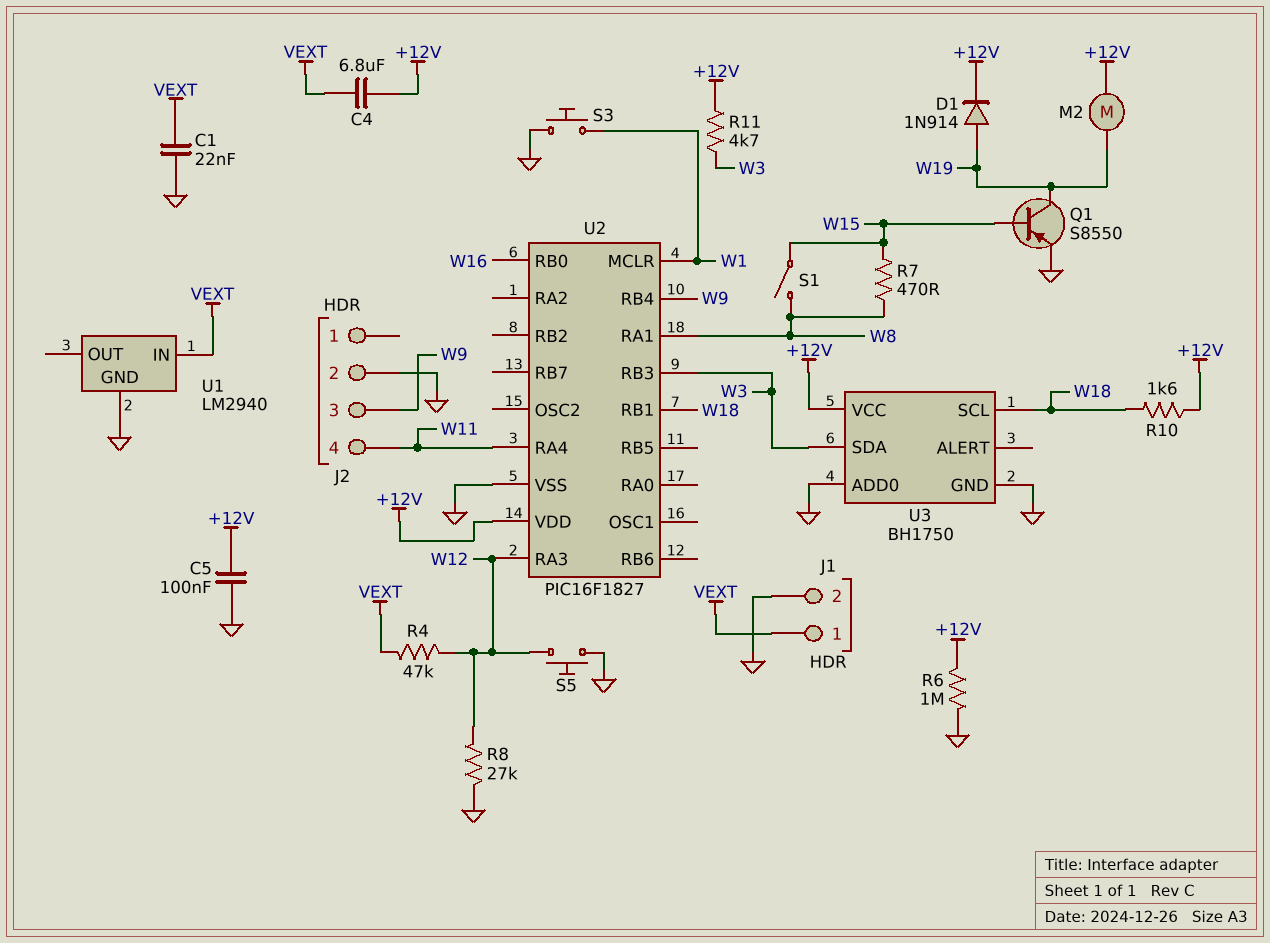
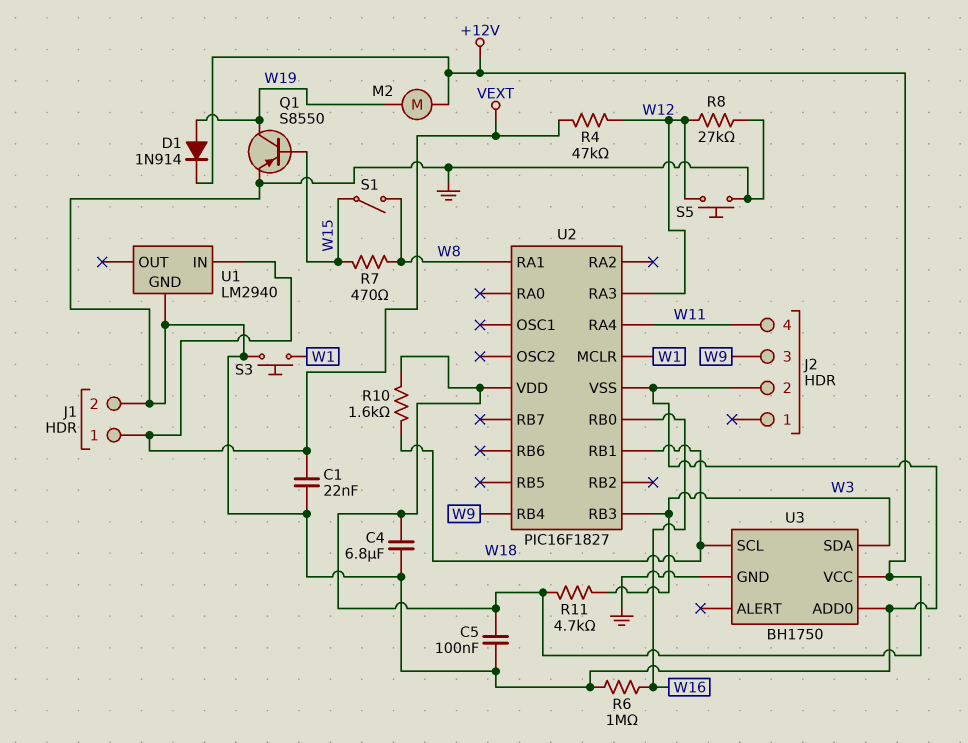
C4: 6.8uF (+12V, VEXT) -> 6.8uF (+12V, GND)
R6: 1M (+12V, GND) -> 1M (GND, W16)

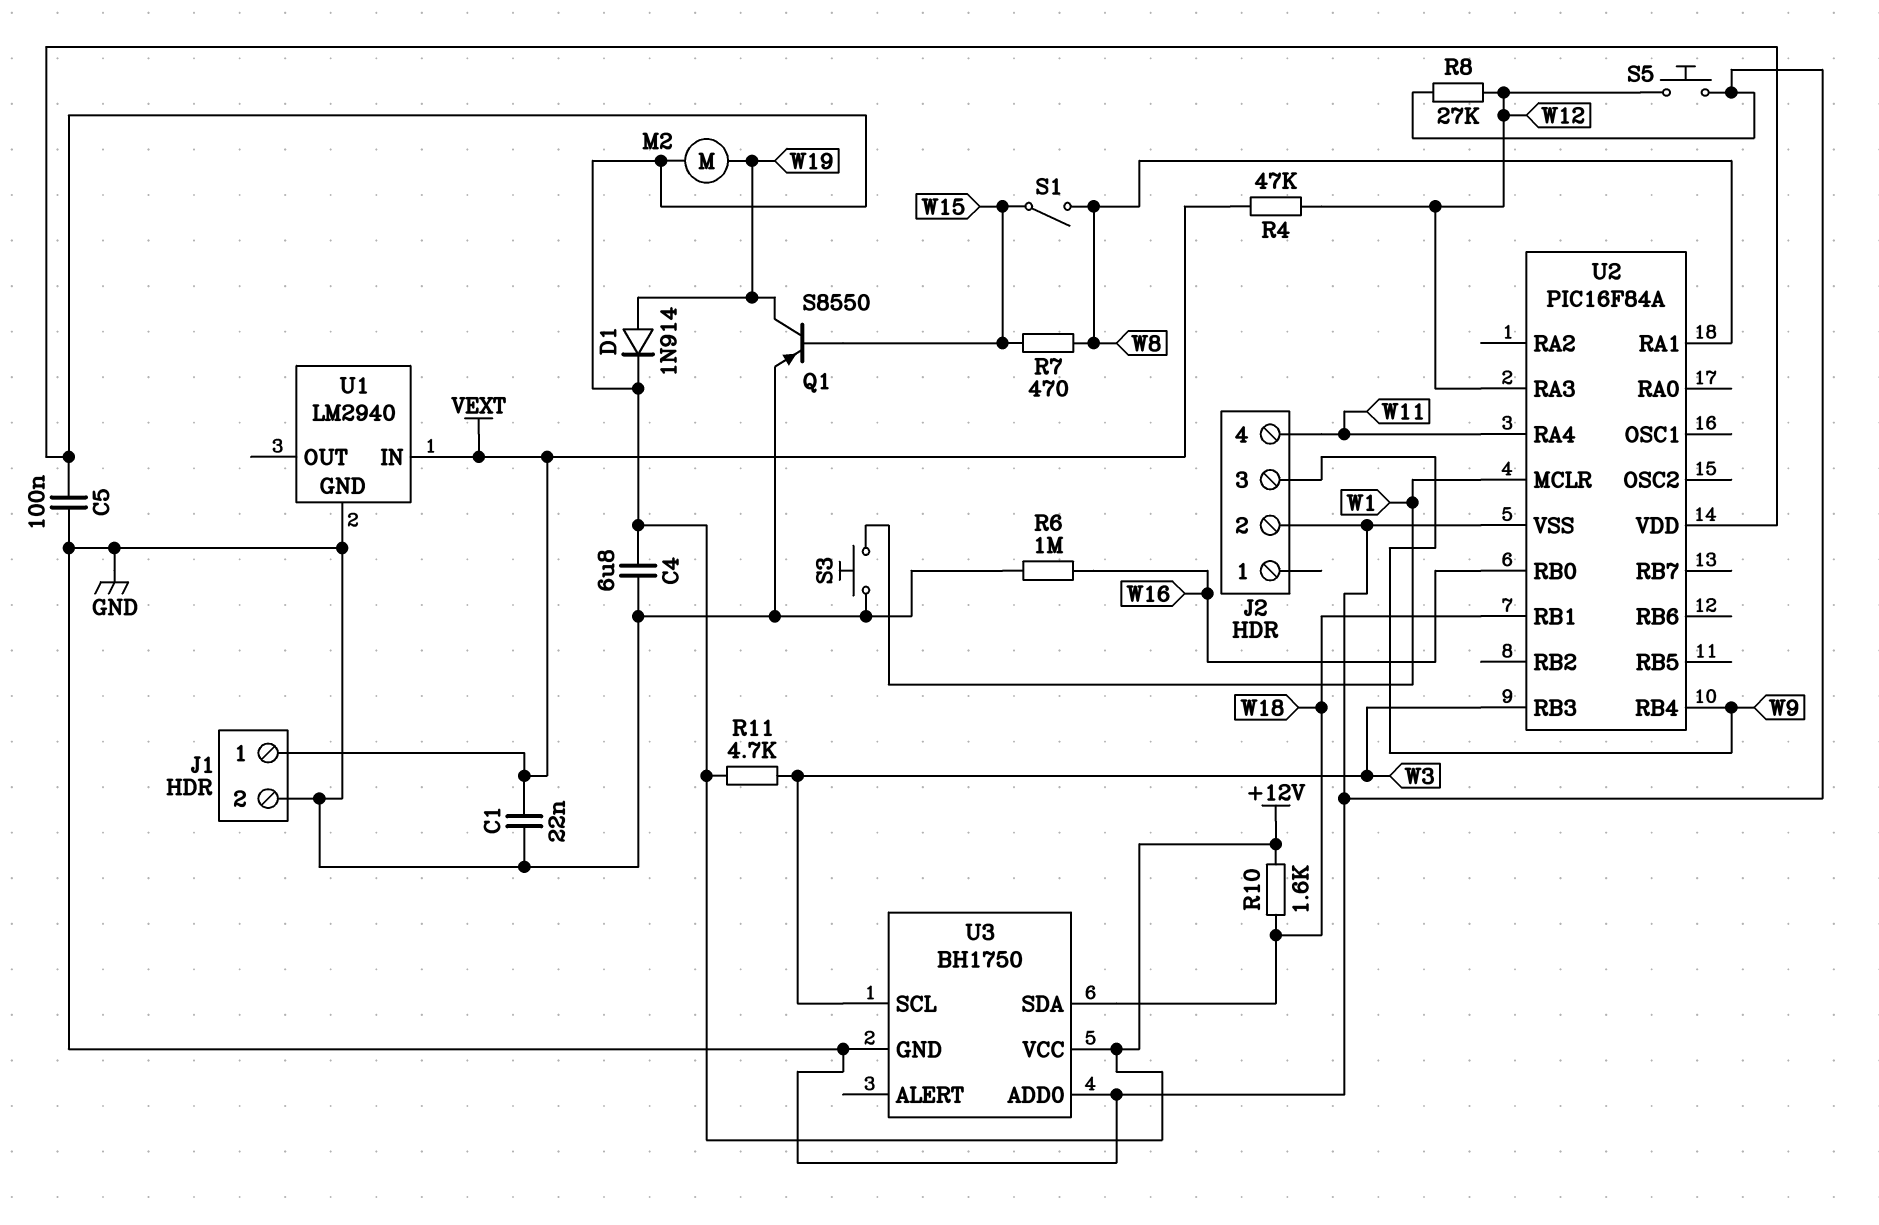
U2: PIC16F1827 -> PIC16F84A
U3 pin SCL: W18 -> W3
U3 pin SDA: W3 -> W18

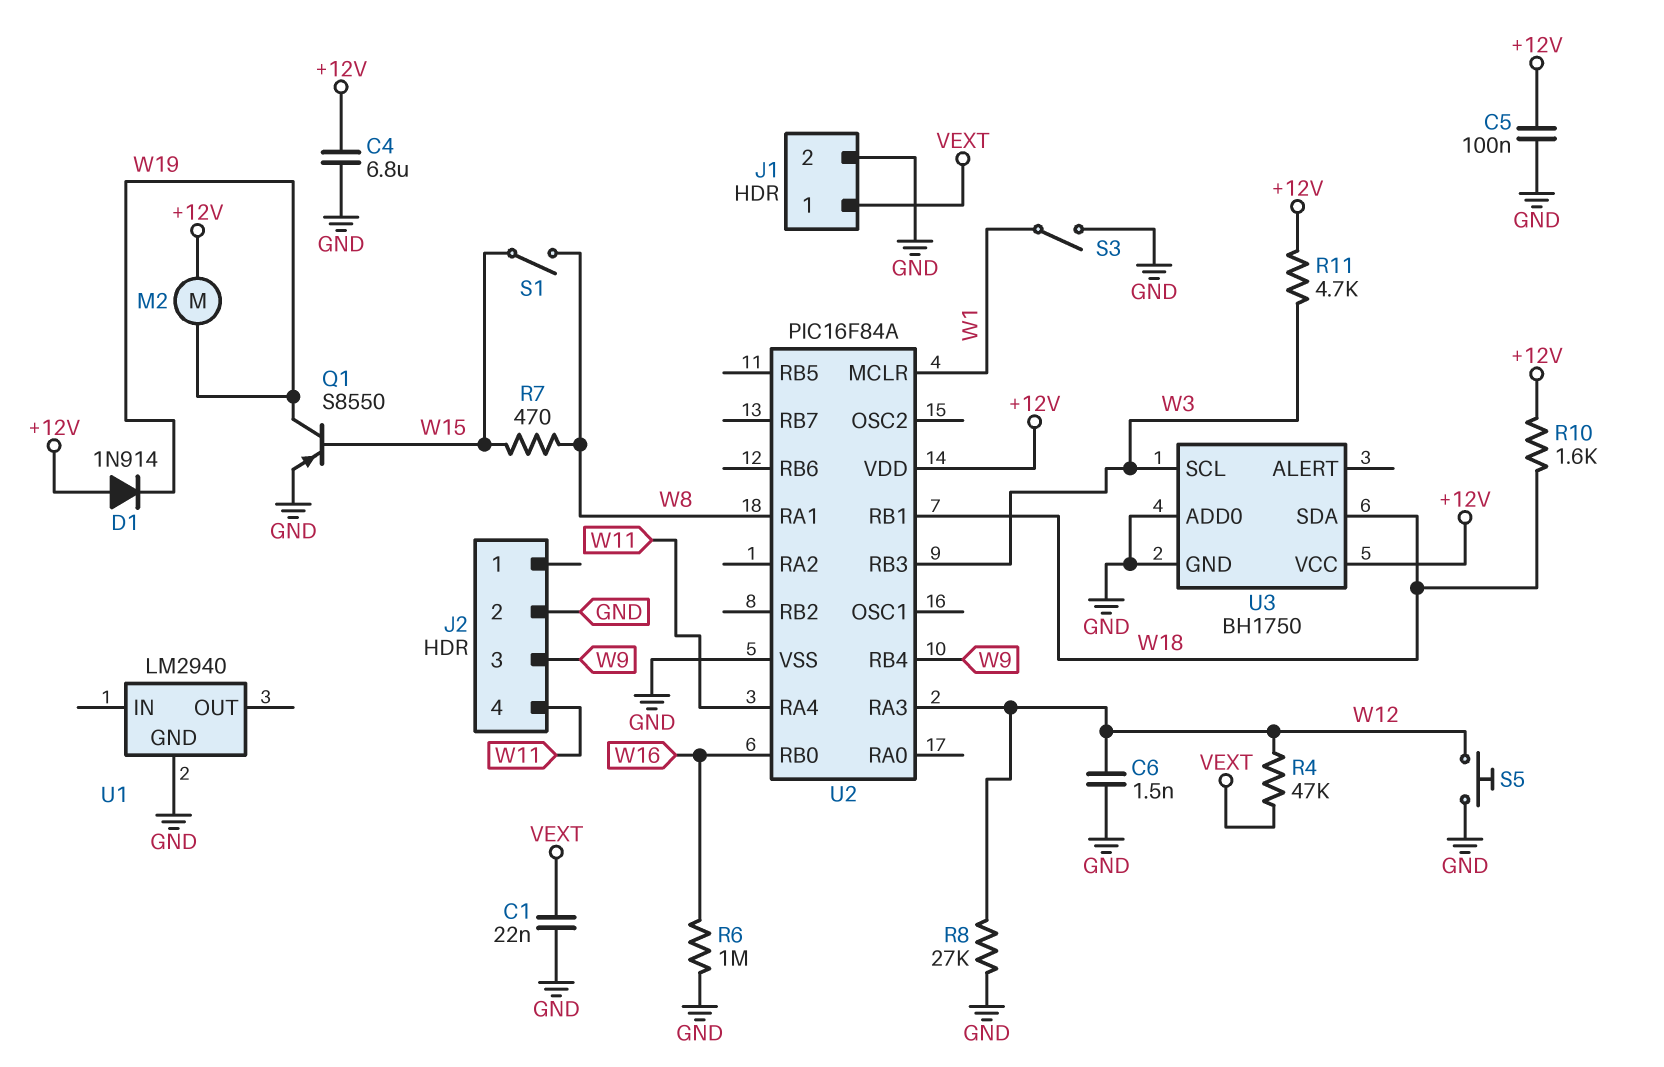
C6: none -> 1.5nF (GND, W12)
D1: diode 1N914 (A W19, K +12V) -> diode 1N914 (A +12V, K W19)
S3: button (GND, W1) -> switch (GND, W1)
U1 pin IN: VEXT -> none

